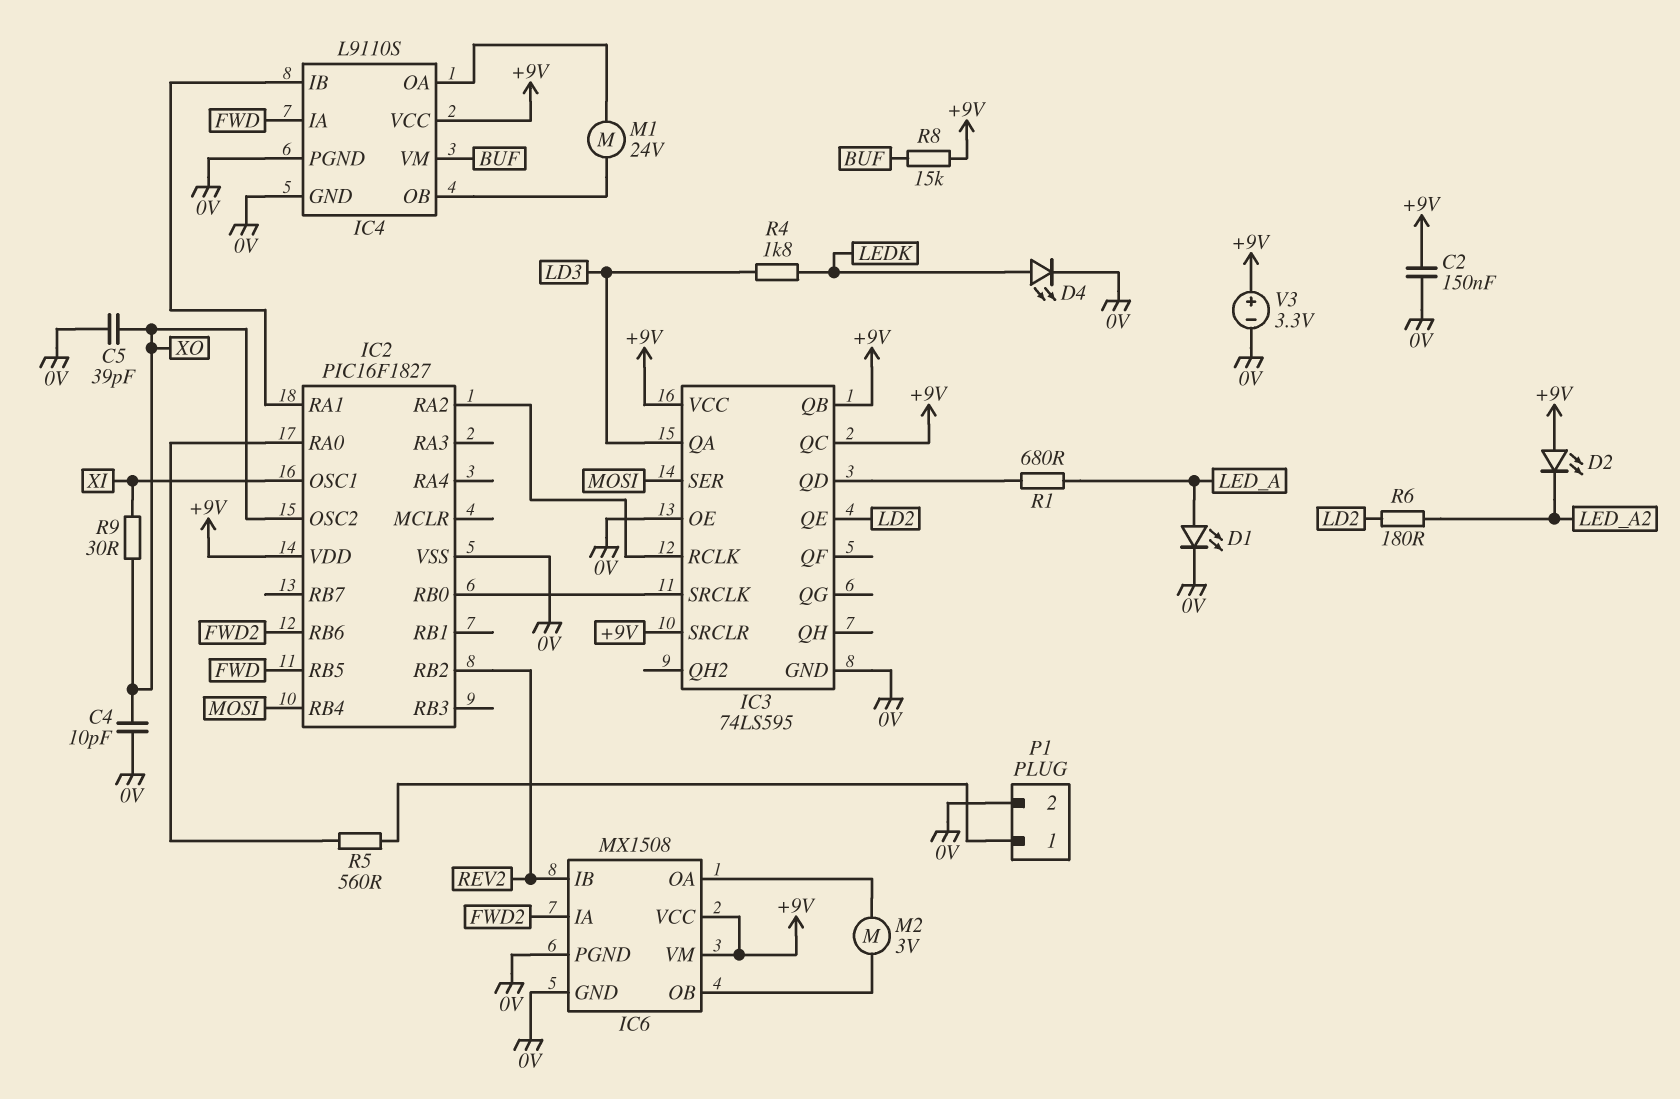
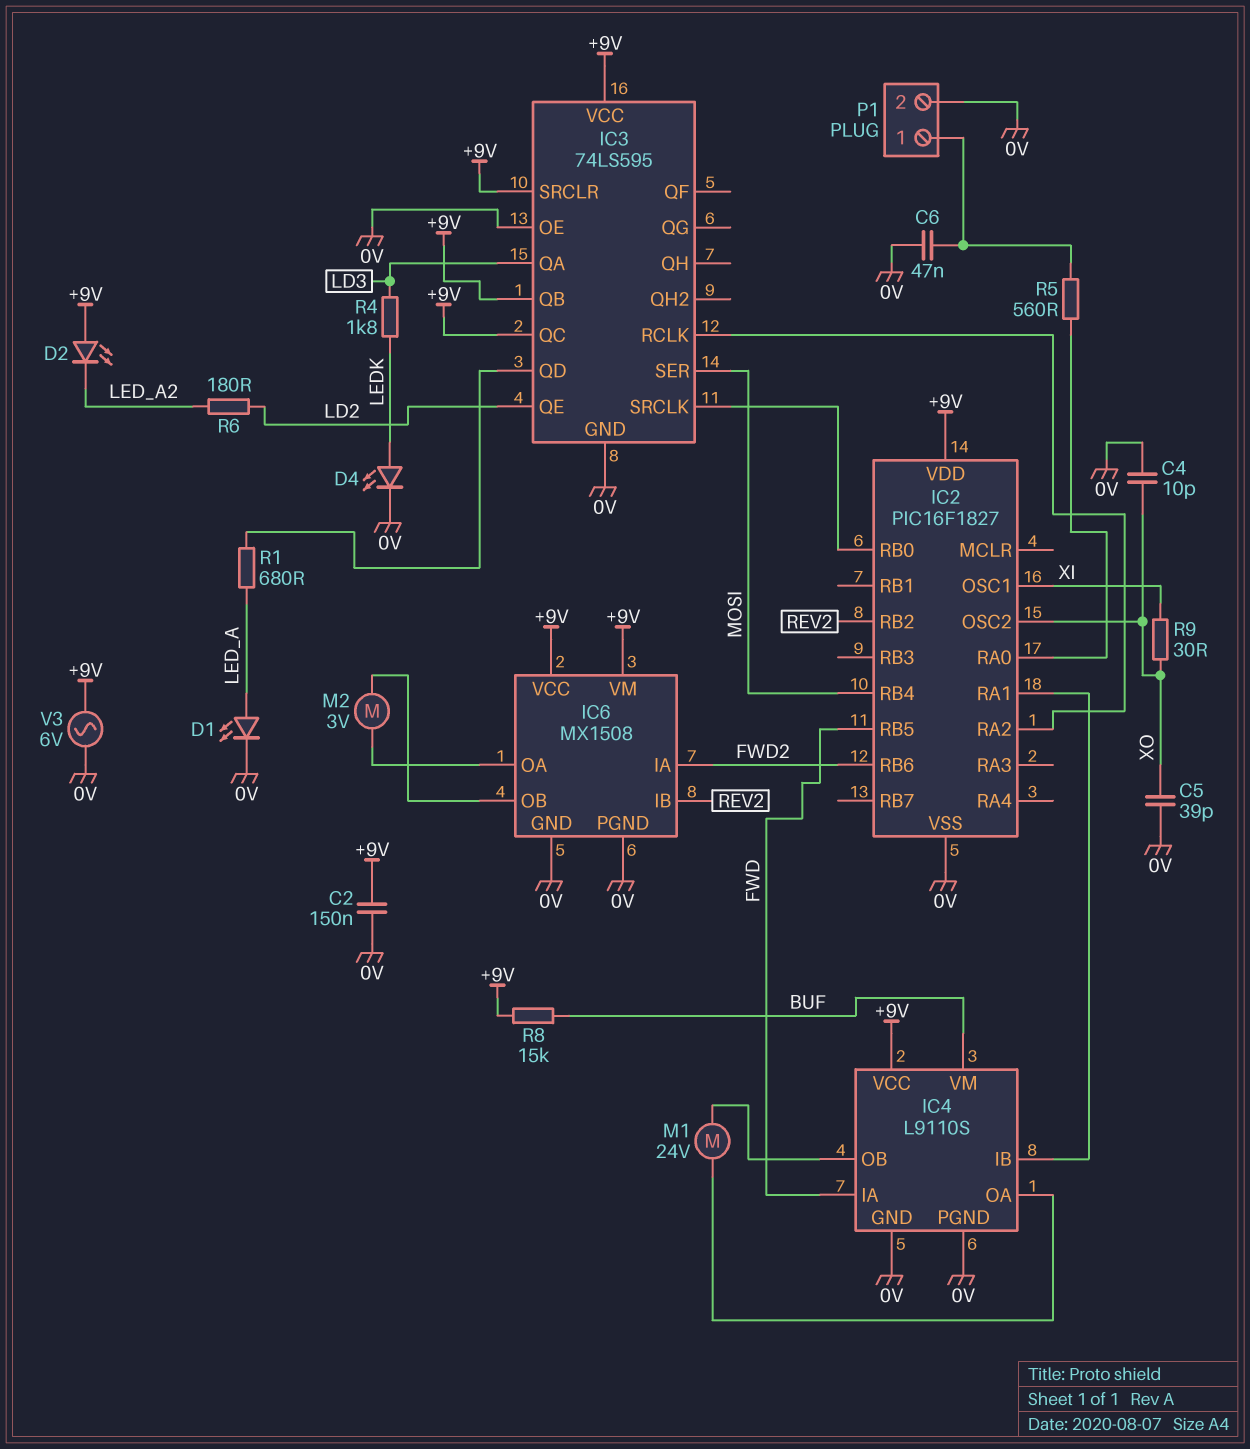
C6: none -> 47nF (0V, P1/1)
V3: 3.3V (plus +9V, minus 0V) -> AC 6V (+9V, 0V)

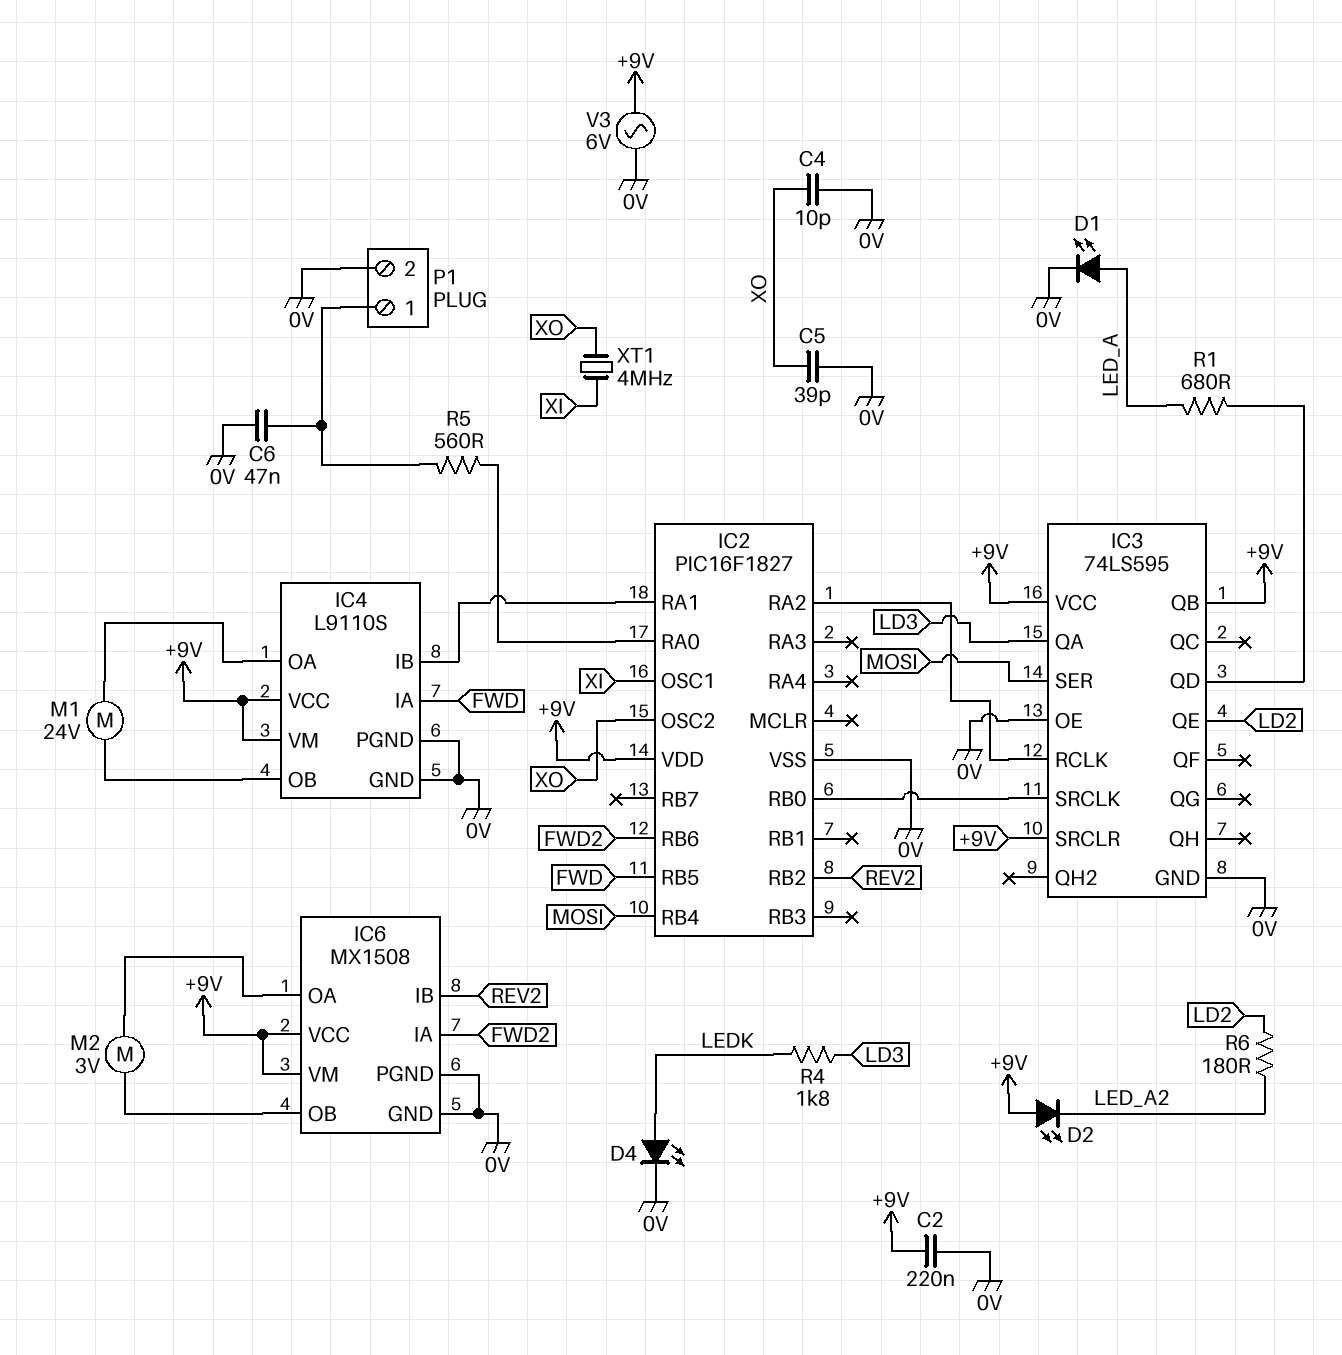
C2: 150nF (+9V, 0V) -> 220nF (+9V, 0V)
IC3 pin QC: +9V -> none
IC4 pin VM: BUF -> +9V
R8: 15k (+9V, BUF) -> none
R9: 30 (XI, XO) -> none
XT1: none -> 4MHz (XI, XO)

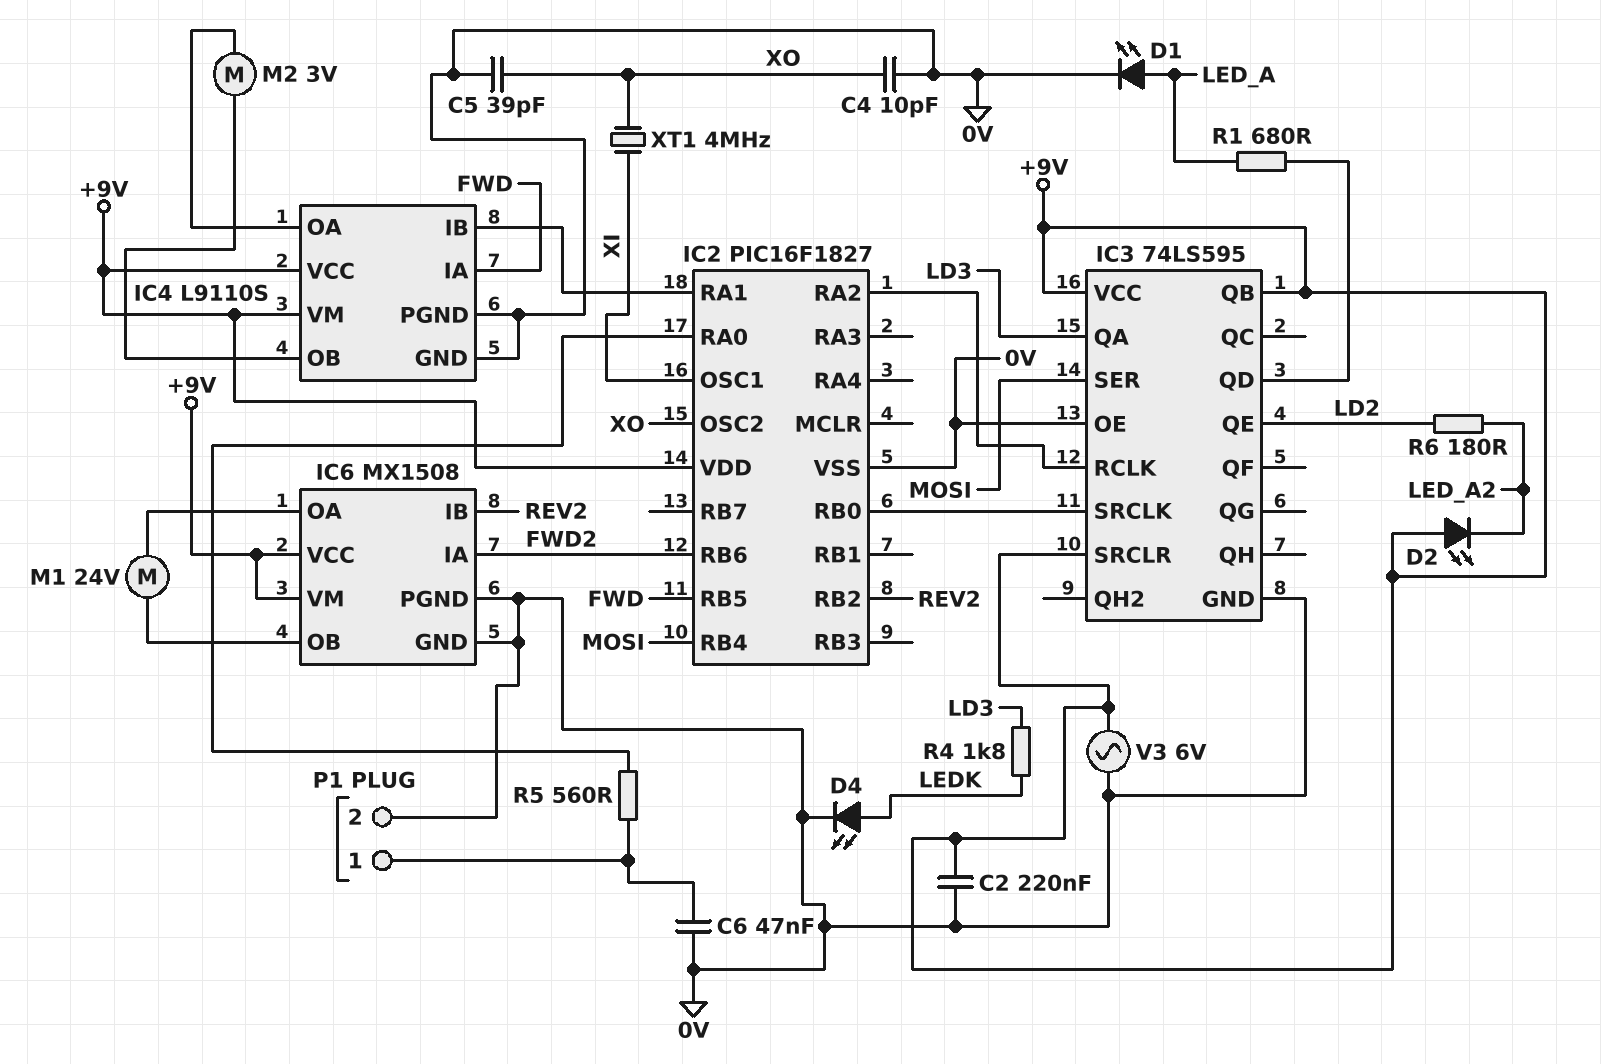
M1: motor 24V (IC4/OA, IC4/OB) -> motor 24V (IC6/OA, IC6/OB)
M2: motor 3V (IC6/OA, IC6/OB) -> motor 3V (IC4/OA, IC4/OB)

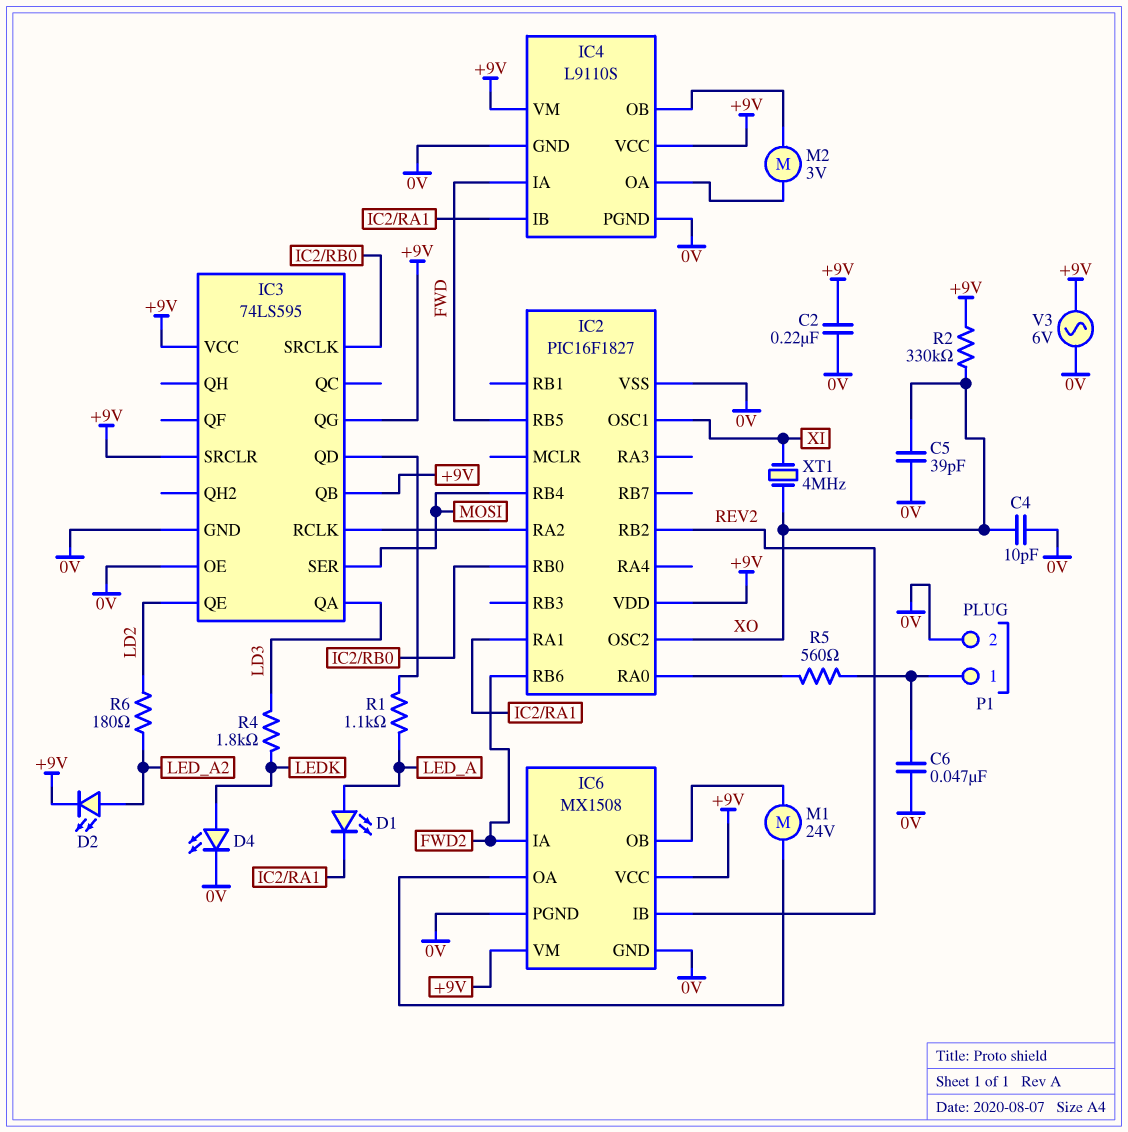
D1: LED (A LED_A, K 0V) -> LED (A LED_A, K IC2/RA1)
D2: LED (A +9V, K LED_A2) -> LED (A LED_A2, K +9V)
IC3 pin QG: none -> +9V
R1: 680 (IC3/QD, LED_A) -> 1.1k (IC3/QD, LED_A)
R2: none -> 330k (+9V, XO)

